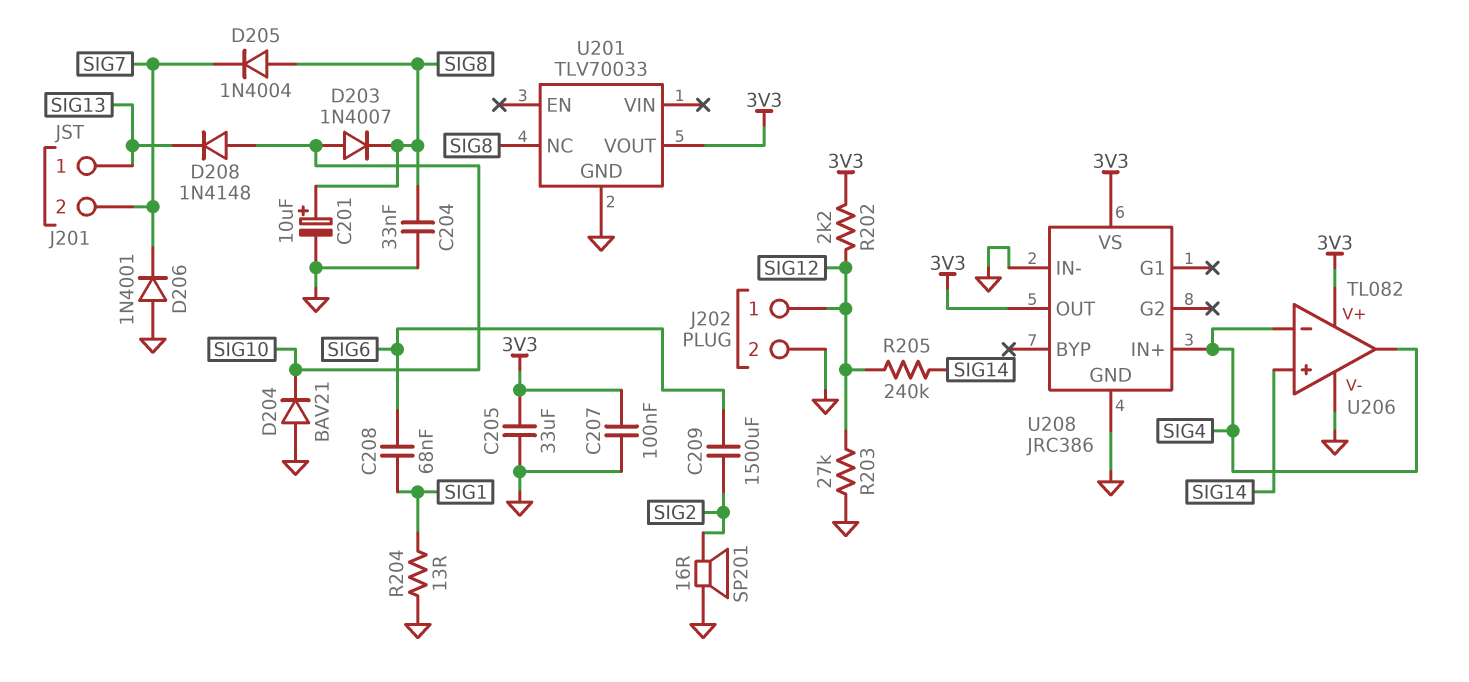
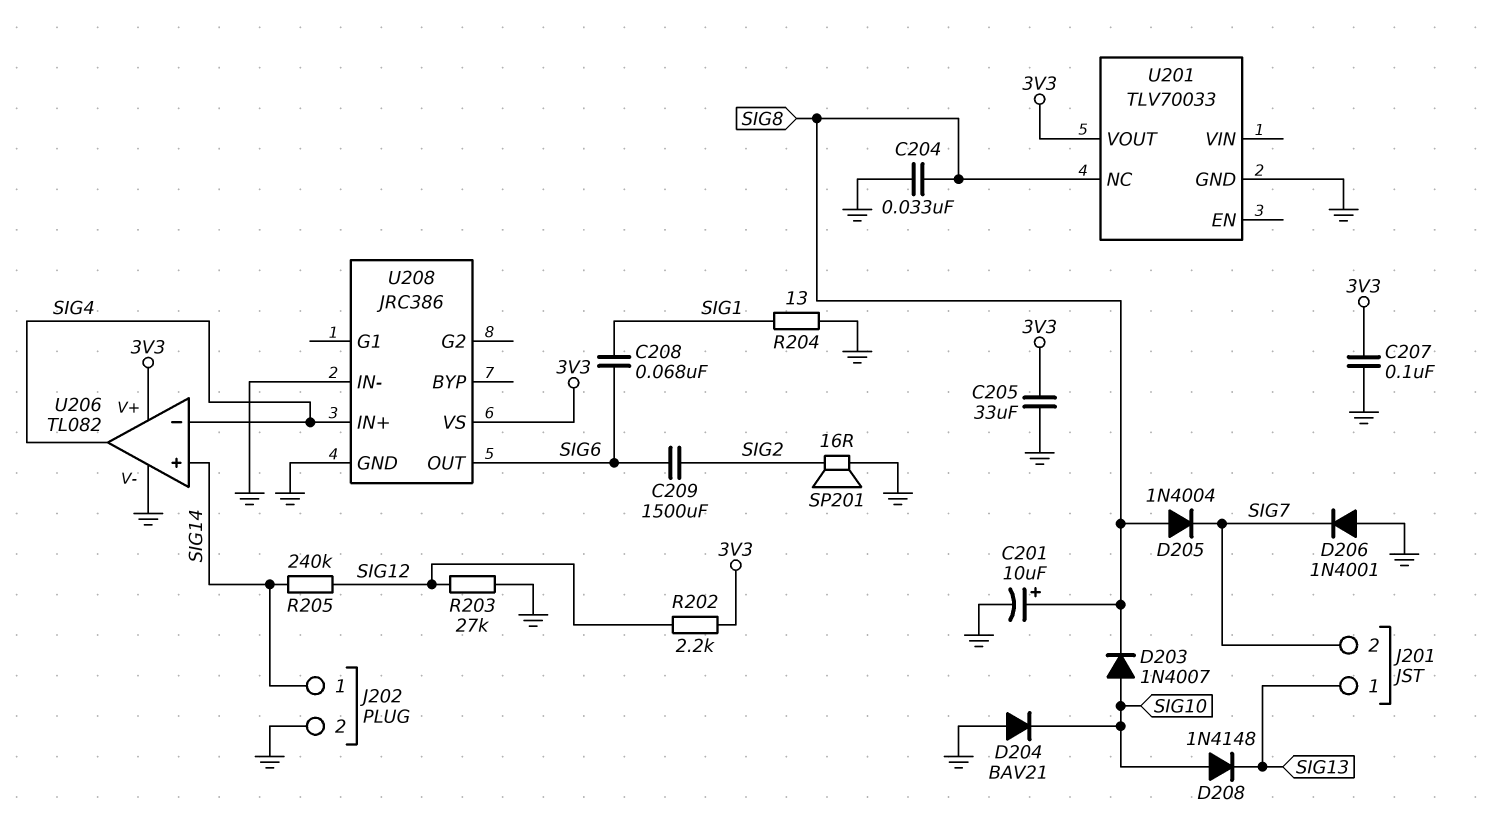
J202 pin 1: SIG12 -> SIG14
U208 pin OUT: 3V3 -> SIG6

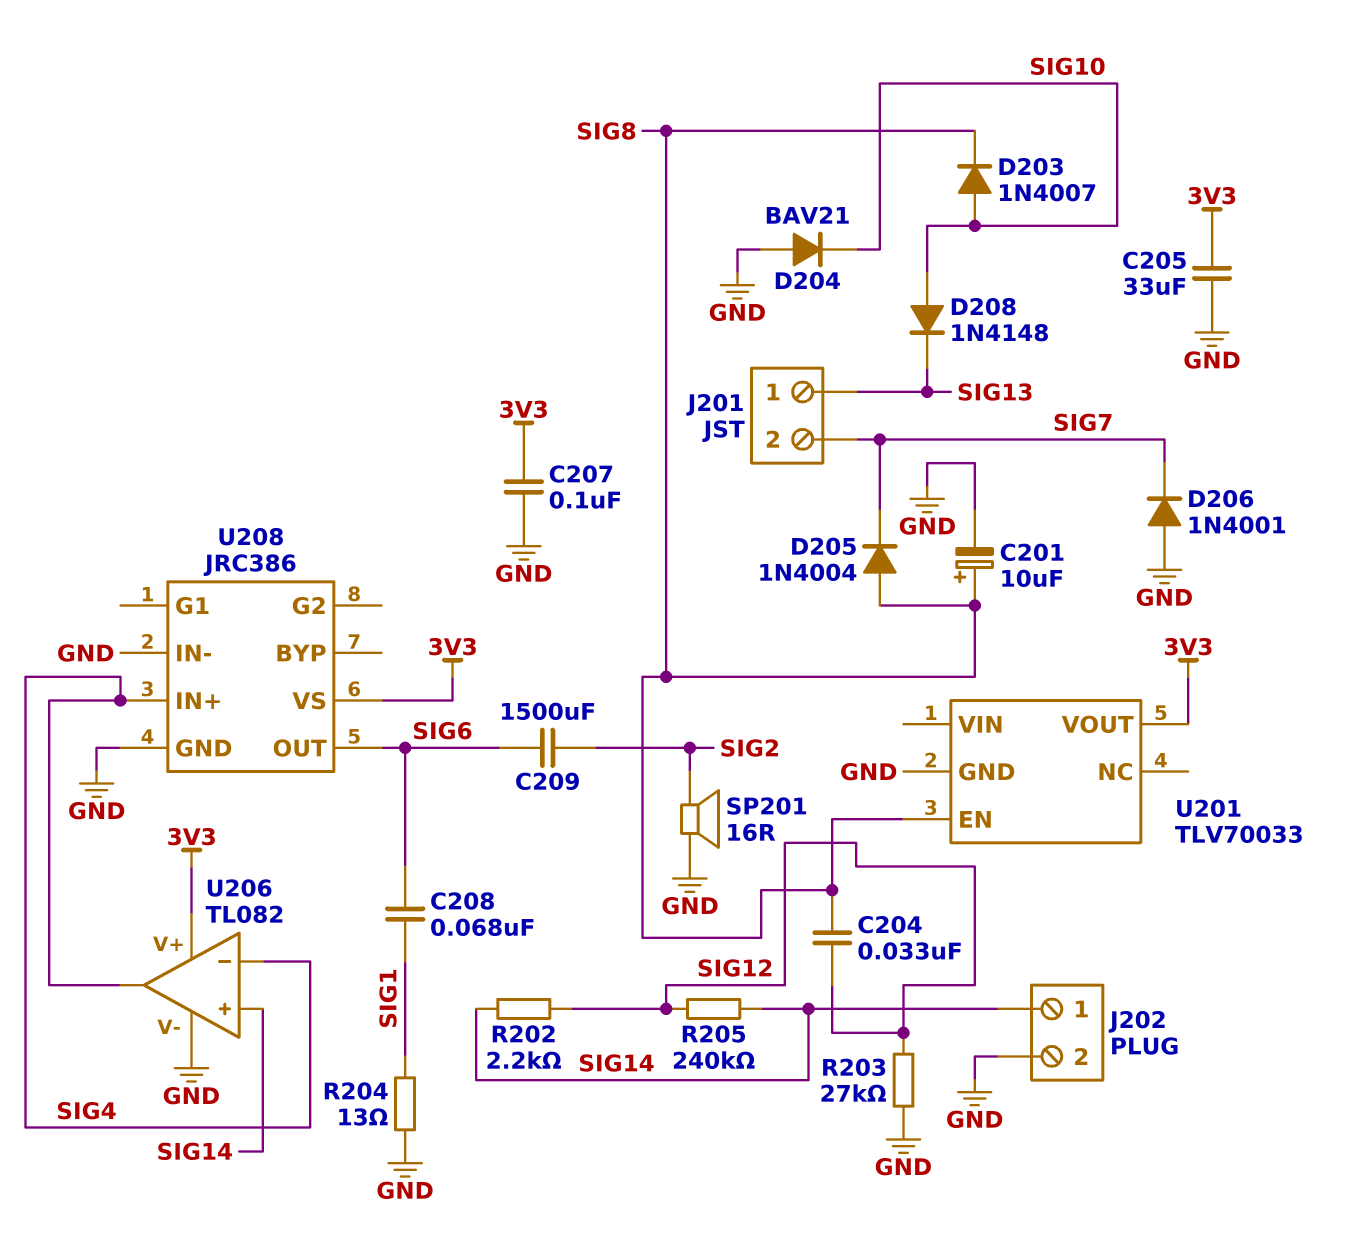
C204: 33nF (GND, SIG8) -> 33nF (SIG8, SIG12)
R202: 2.2k (3V3, SIG12) -> 2.2k (SIG12, SIG14)
U201 pin EN: none -> SIG8
U201 pin NC: SIG8 -> none

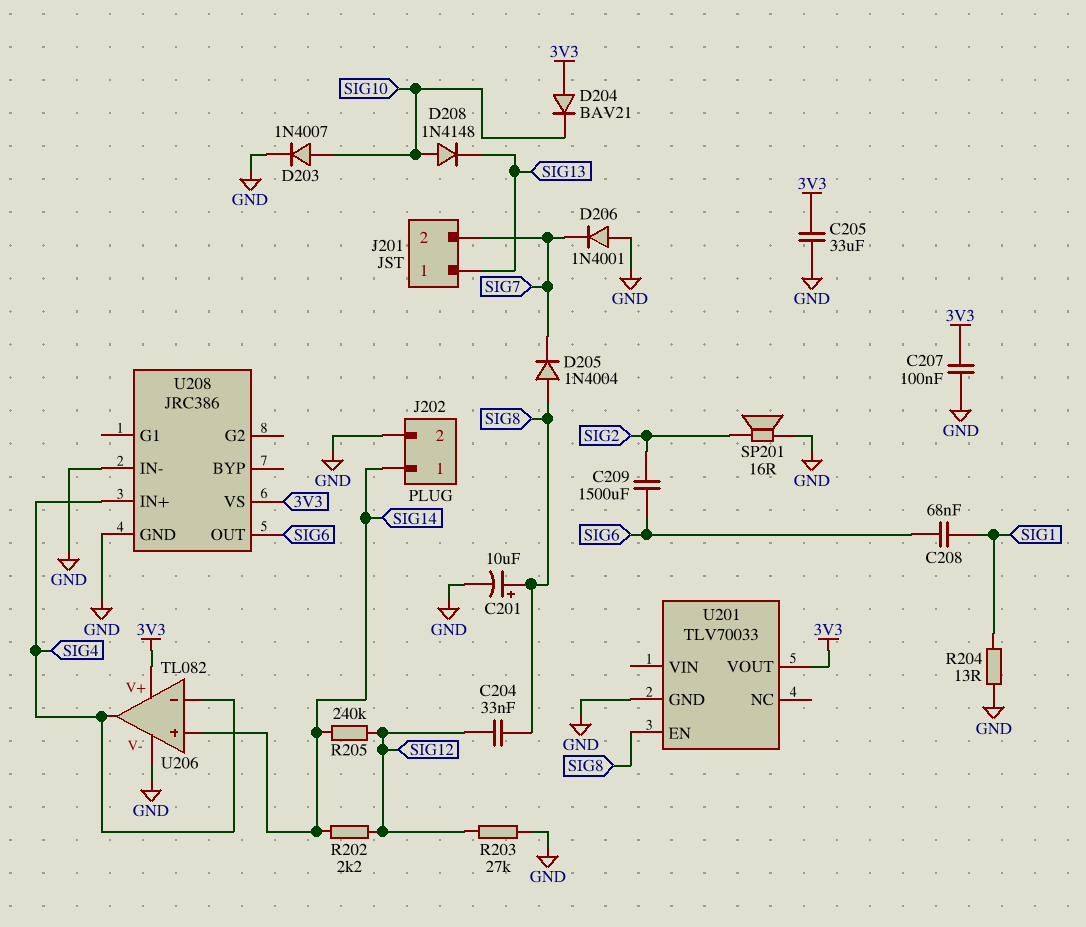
D203: diode 1N4007 (A SIG10, K SIG8) -> diode 1N4007 (A SIG10, K GND)
D204: diode BAV21 (A GND, K SIG10) -> diode BAV21 (A 3V3, K SIG10)

